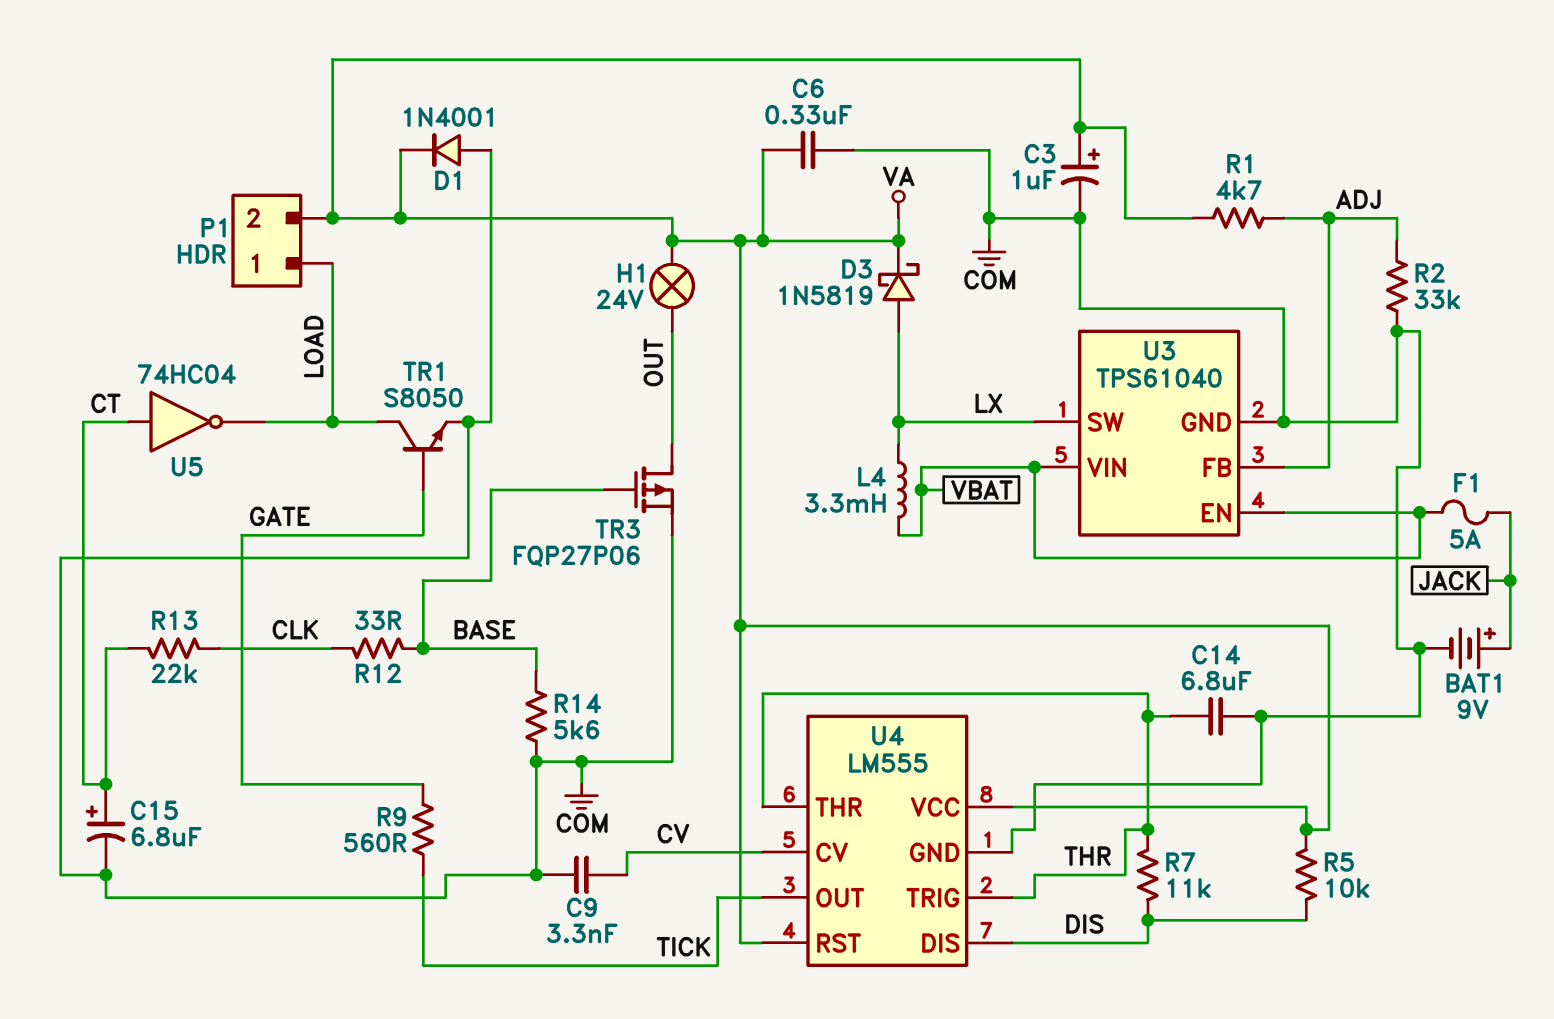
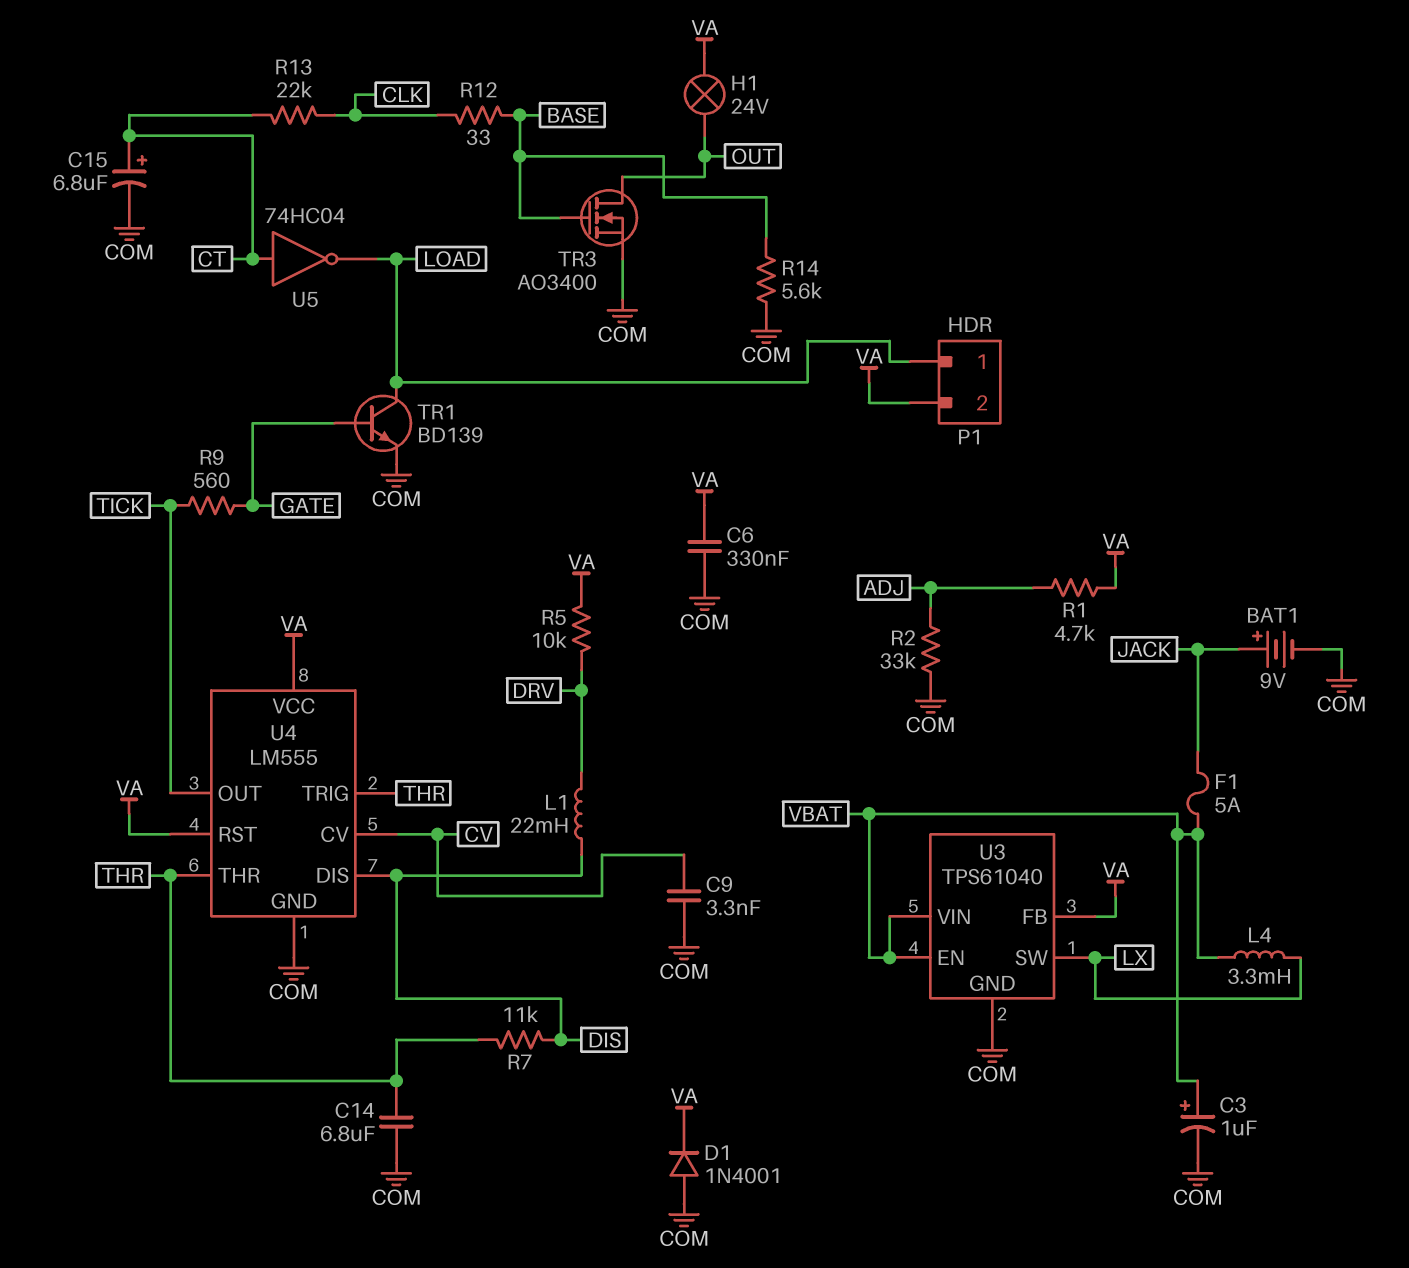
C3: 1uF (plus VA, minus COM) -> 1uF (plus VBAT, minus COM)
D3: schottky 1N5819 (A LX, K VA) -> none
L1: none -> 22mH (DIS, DRV)
R5: 10k (DIS, VA) -> 10k (DRV, VA)
TR1: NPN S8050 (B GATE, C LOAD, E COM) -> NPN BD139 (B GATE, C LOAD, E COM)
TR3: PMOS FQP27P06 (G BASE, D OUT, S COM) -> NMOS AO3400 (G BASE, D OUT, S COM)
U3 pin FB: ADJ -> VA

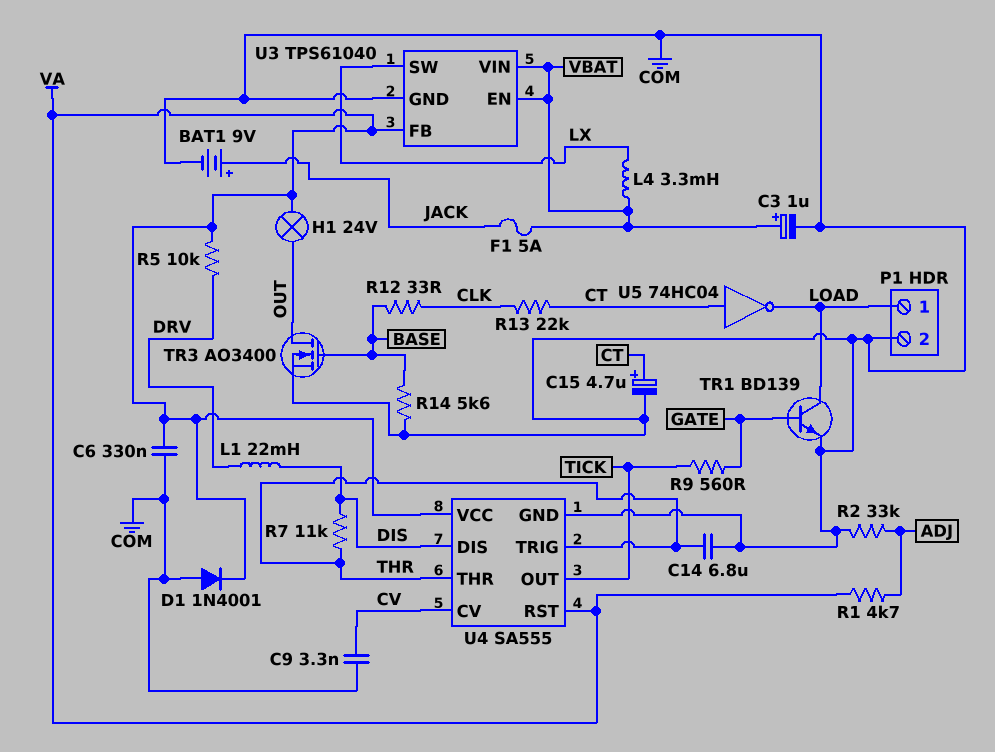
C15: 6.8uF (plus CT, minus COM) -> 4.7uF (plus CT, minus COM)
P1 pin 2: VA -> COM
U4: LM555 -> SA555

